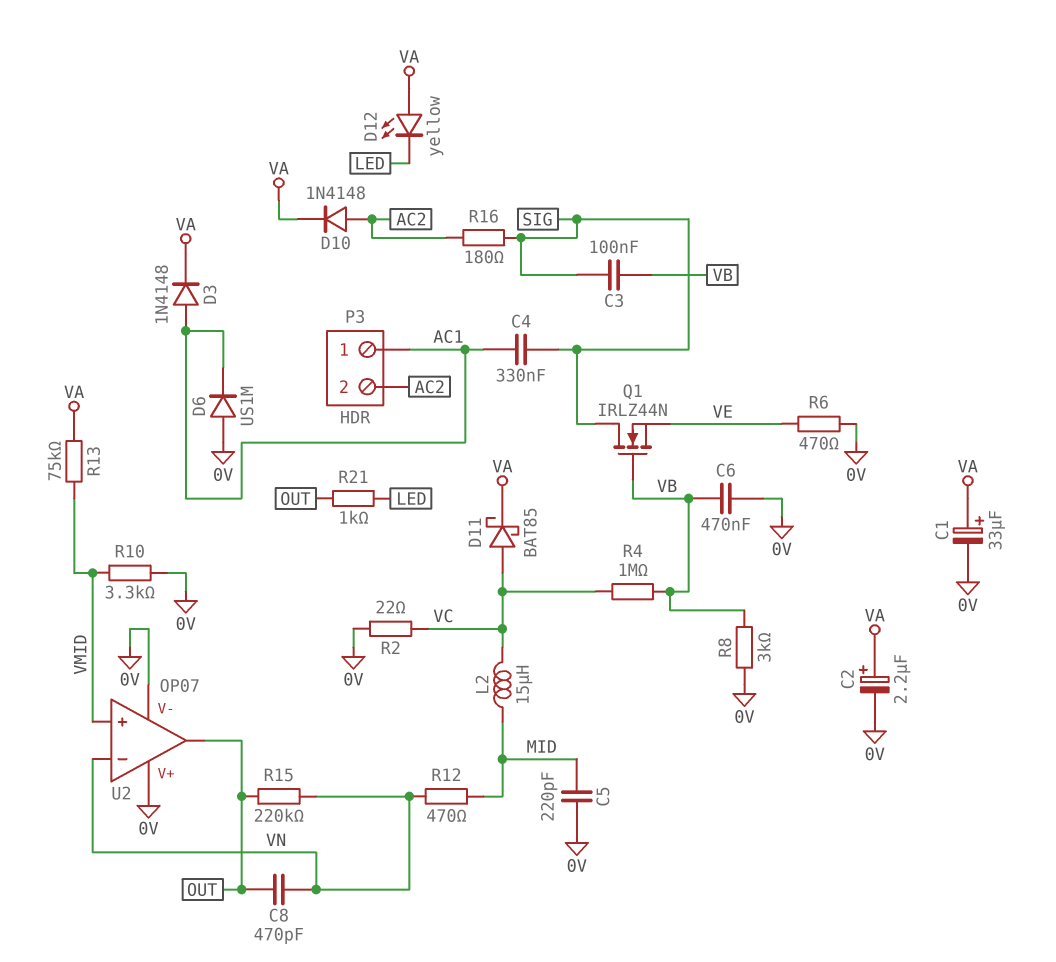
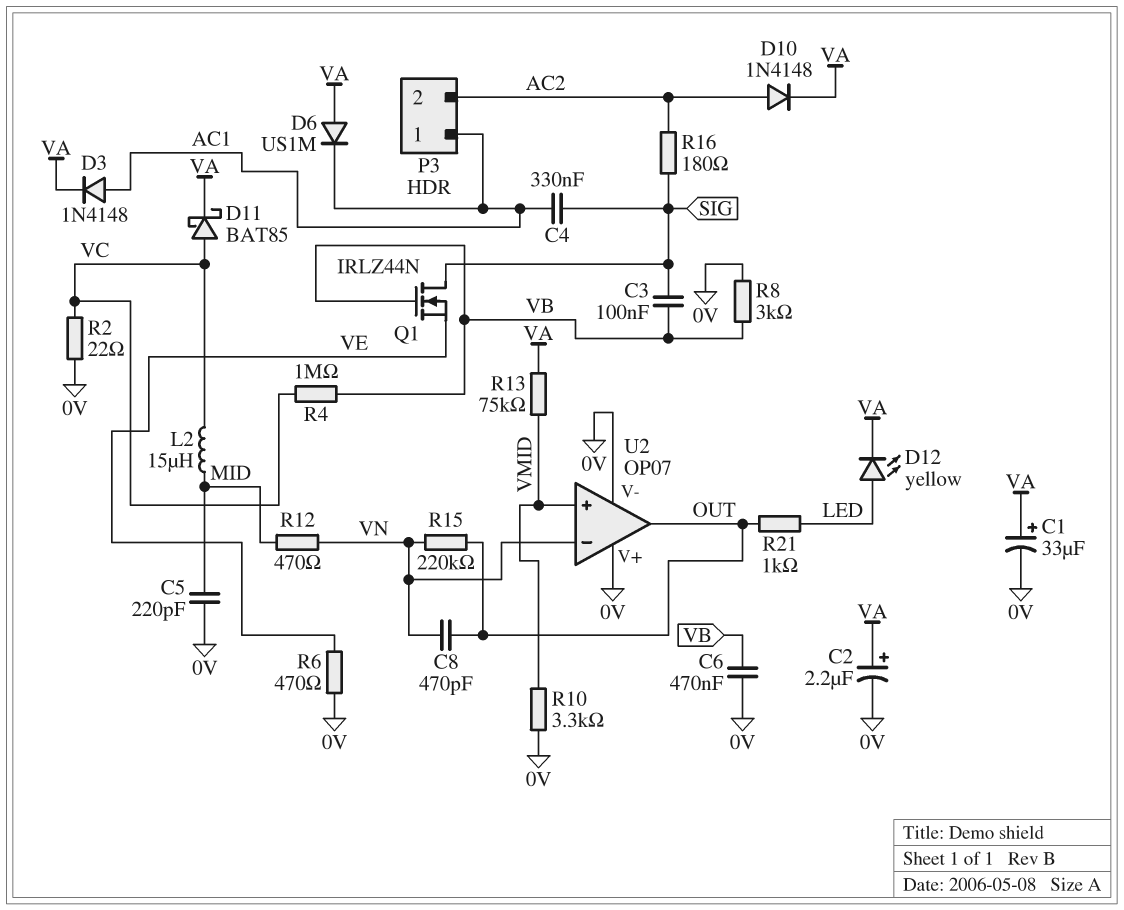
D6: diode US1M (A 0V, K AC1) -> diode US1M (A VA, K AC1)
D12: LED yellow (A VA, K LED) -> LED yellow (A LED, K VA)

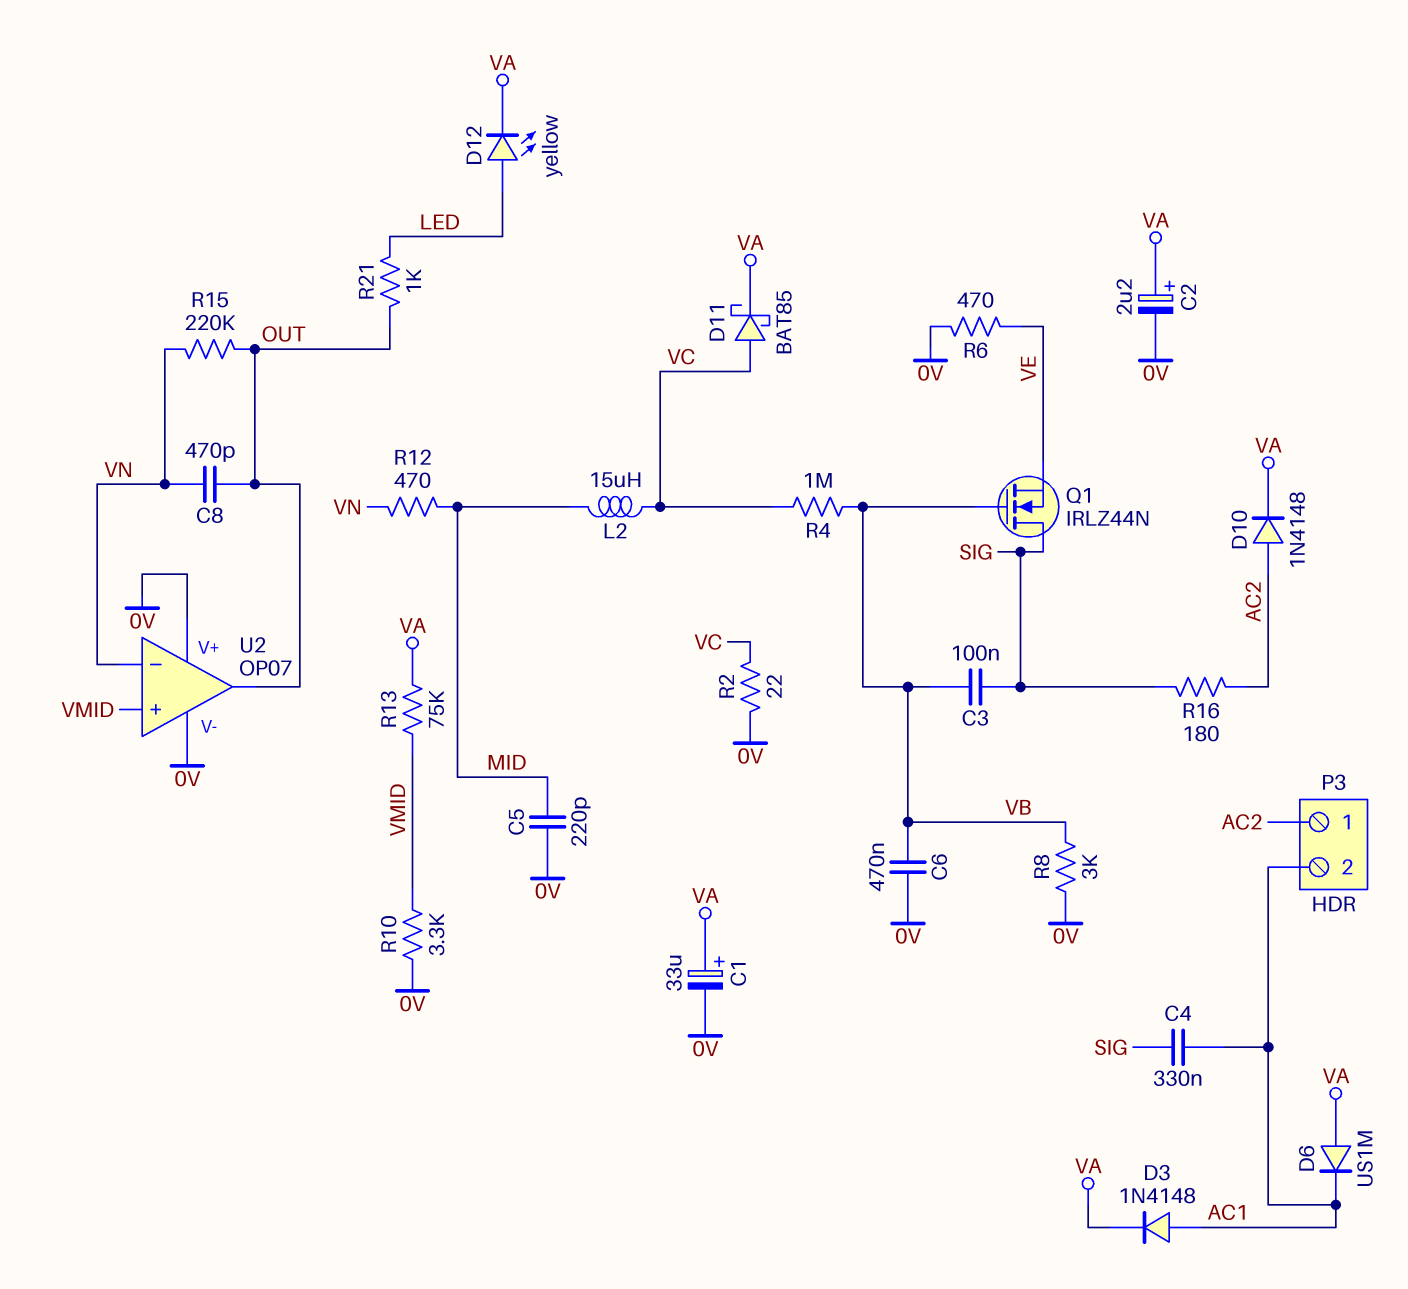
P3 pin 1: AC1 -> AC2
P3 pin 2: AC2 -> AC1

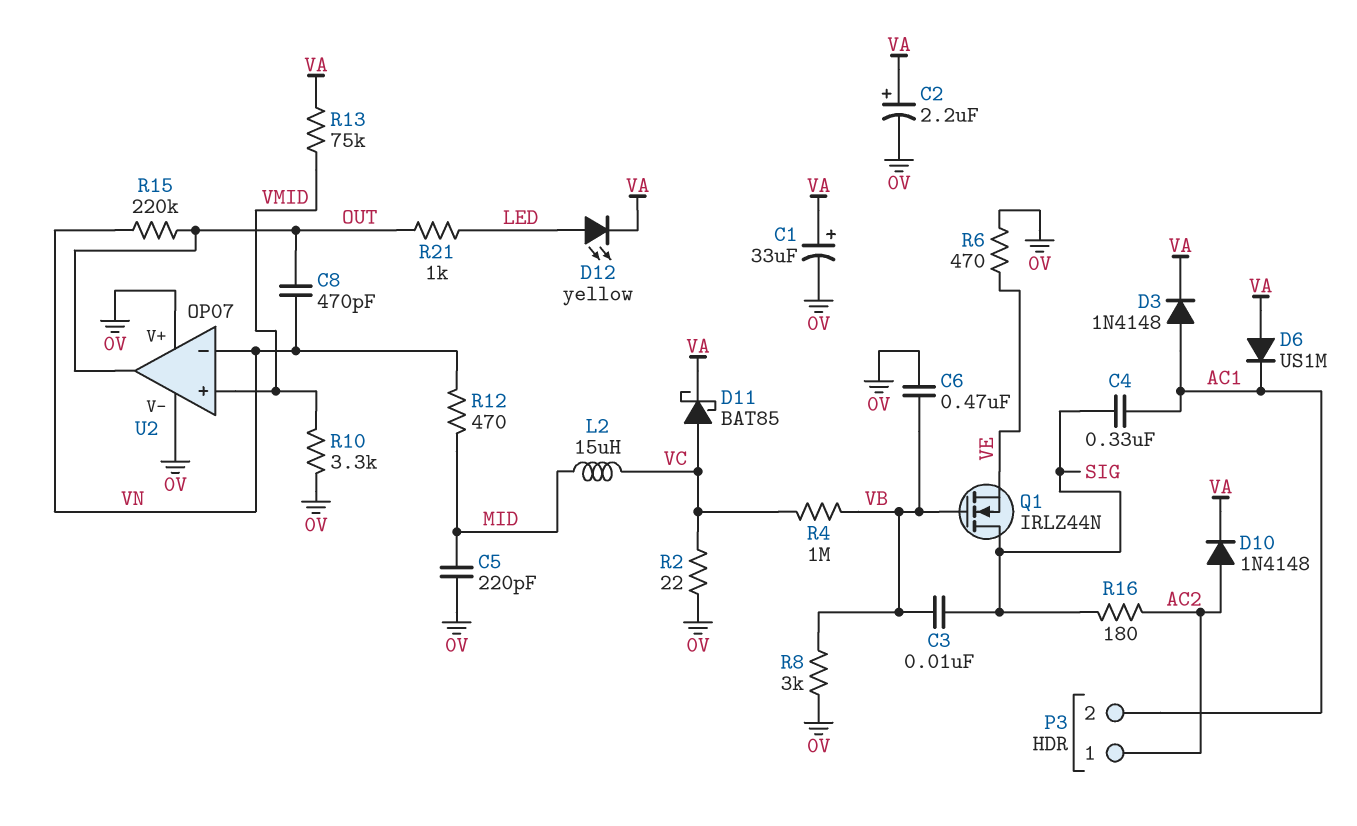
C3: 100nF (SIG, VB) -> 10nF (SIG, VB)

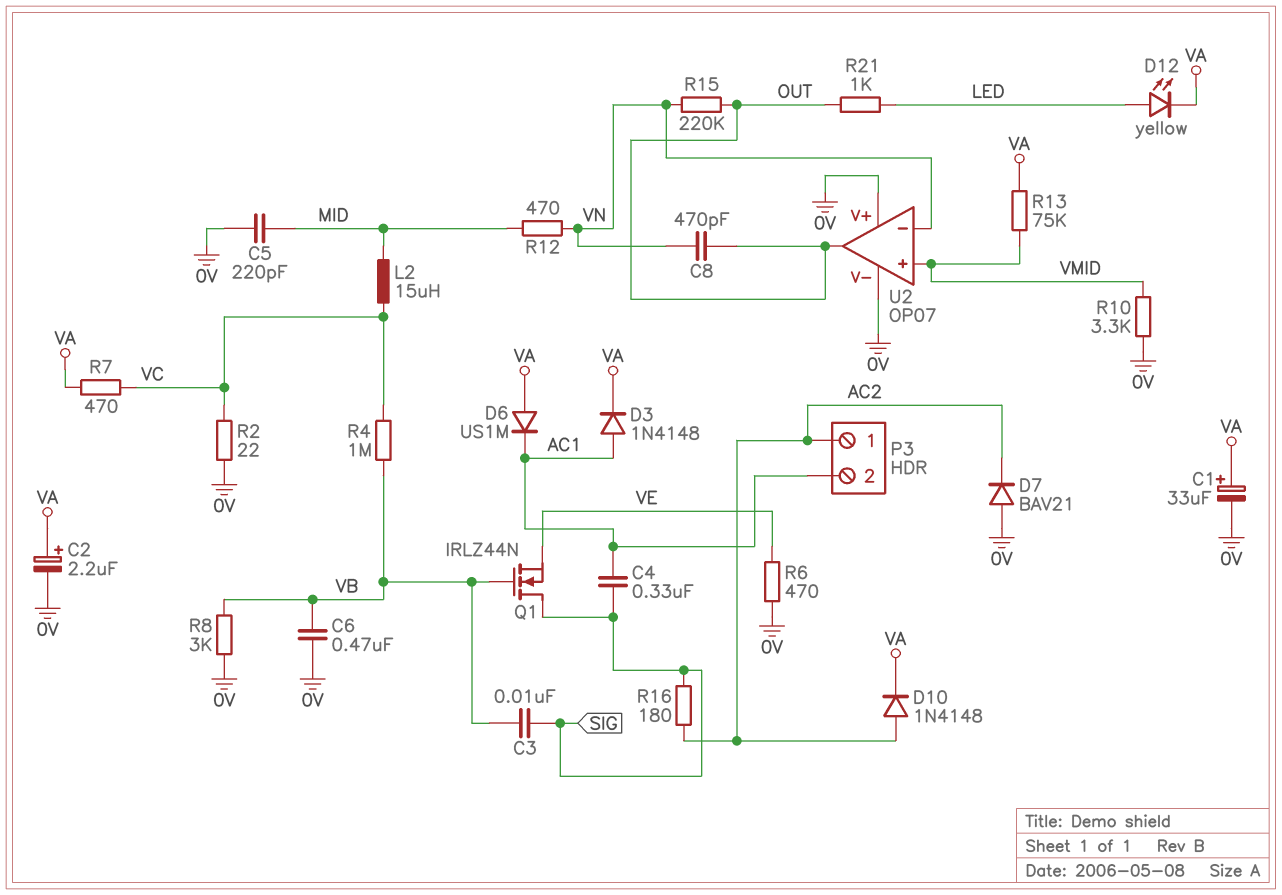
D7: none -> diode BAV21 (A 0V, K AC2)
D11: schottky BAT85 (A VC, K VA) -> none
R7: none -> 470 (VA, VC)

